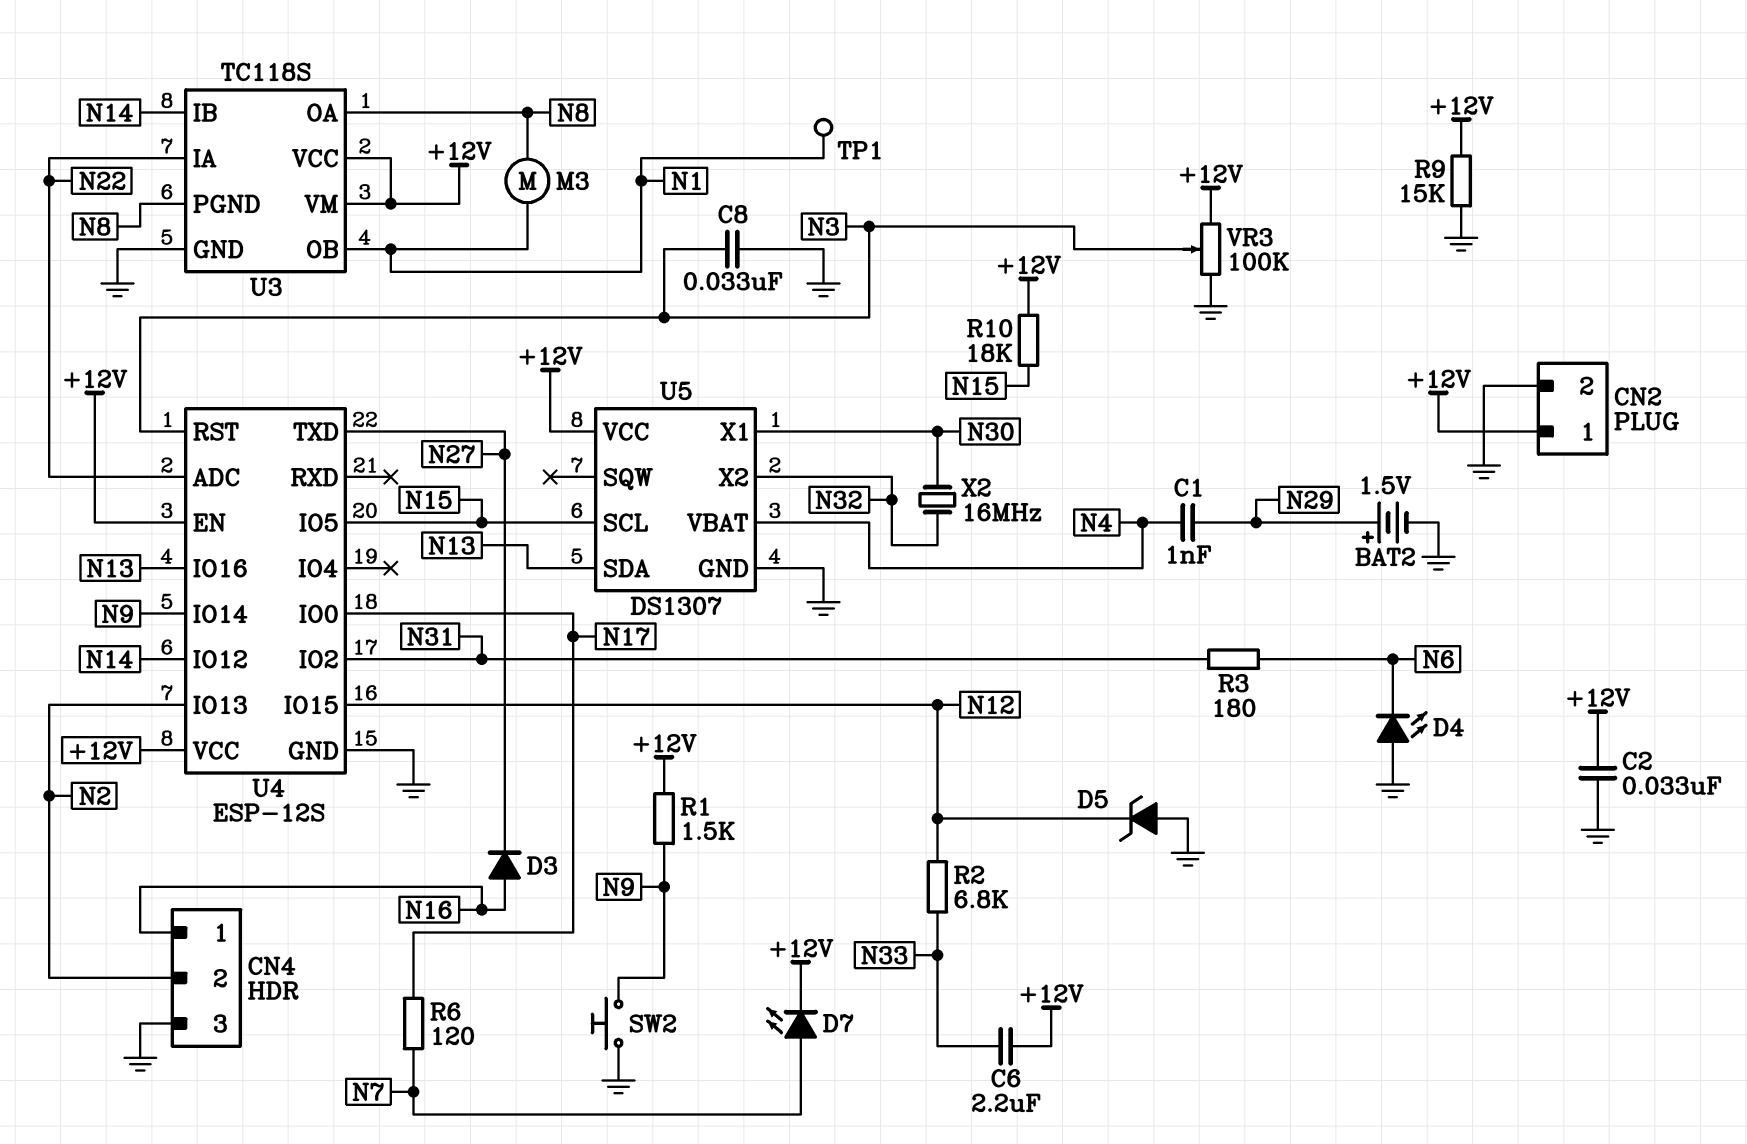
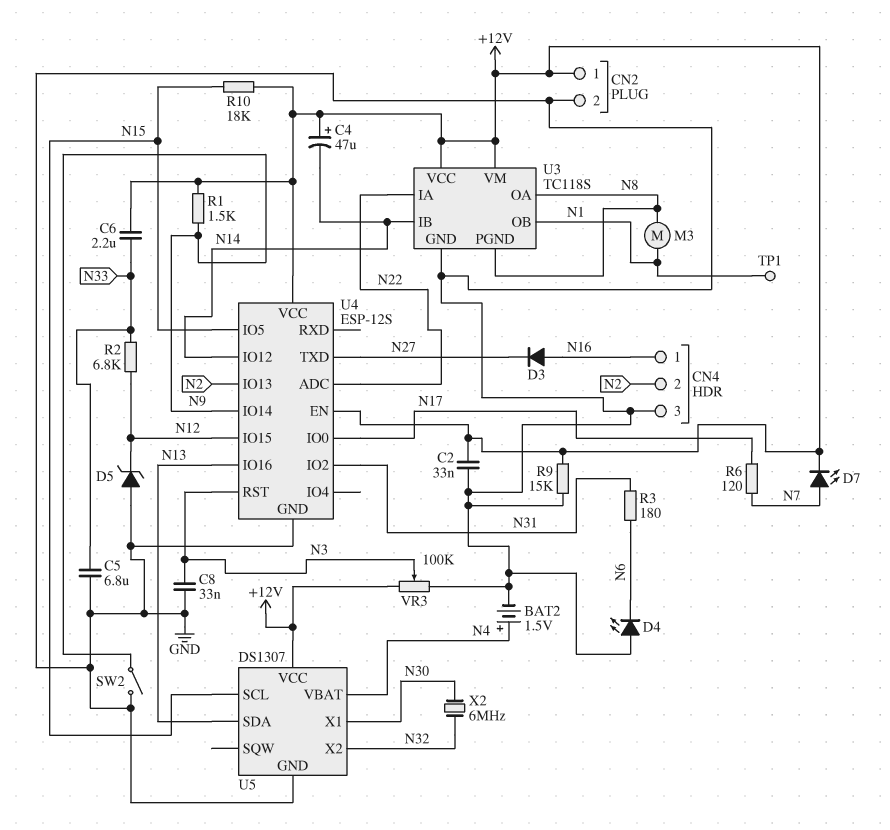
BAT2: 1.5V (plus N29, minus GND) -> 1.5V (plus N4, minus GND)
C1: 1nF (N4, N29) -> none
C4: none -> 47uF (plus +12V, minus N14)
C5: none -> 6.8uF (GND, N33)
SW2: button (GND, N9) -> switch (GND, N9)
X2: 16MHz (N30, N32) -> 6MHz (N30, N32)

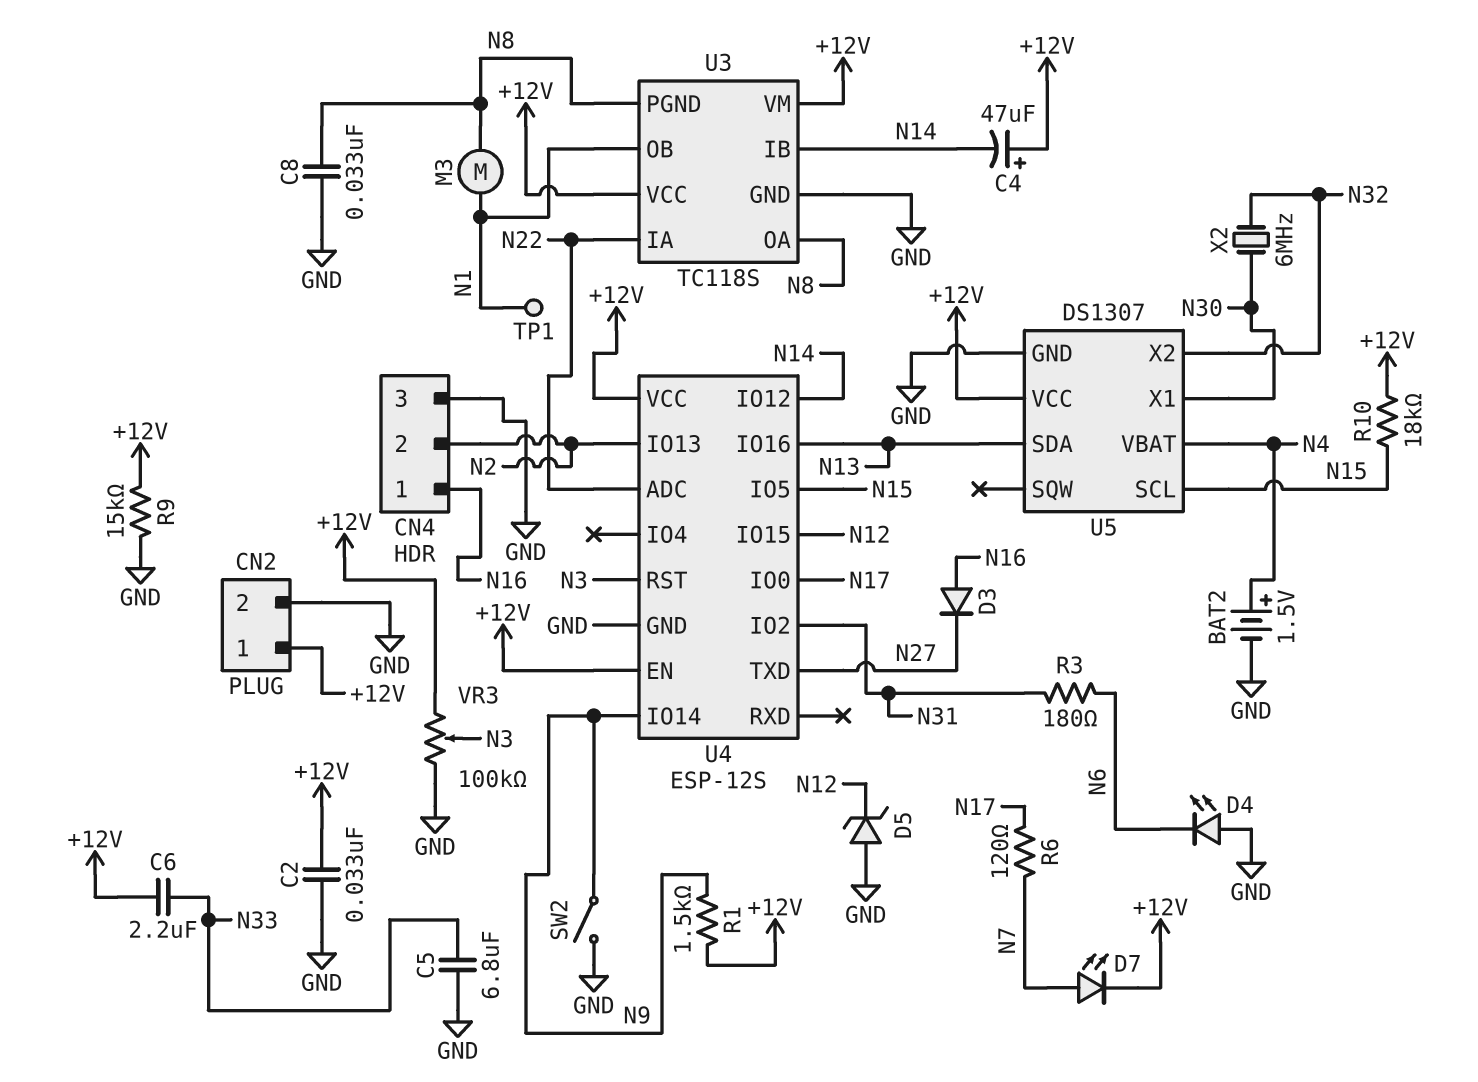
C8: 33nF (GND, N3) -> 33nF (GND, N8)
R2: 6.8k (N12, N33) -> none

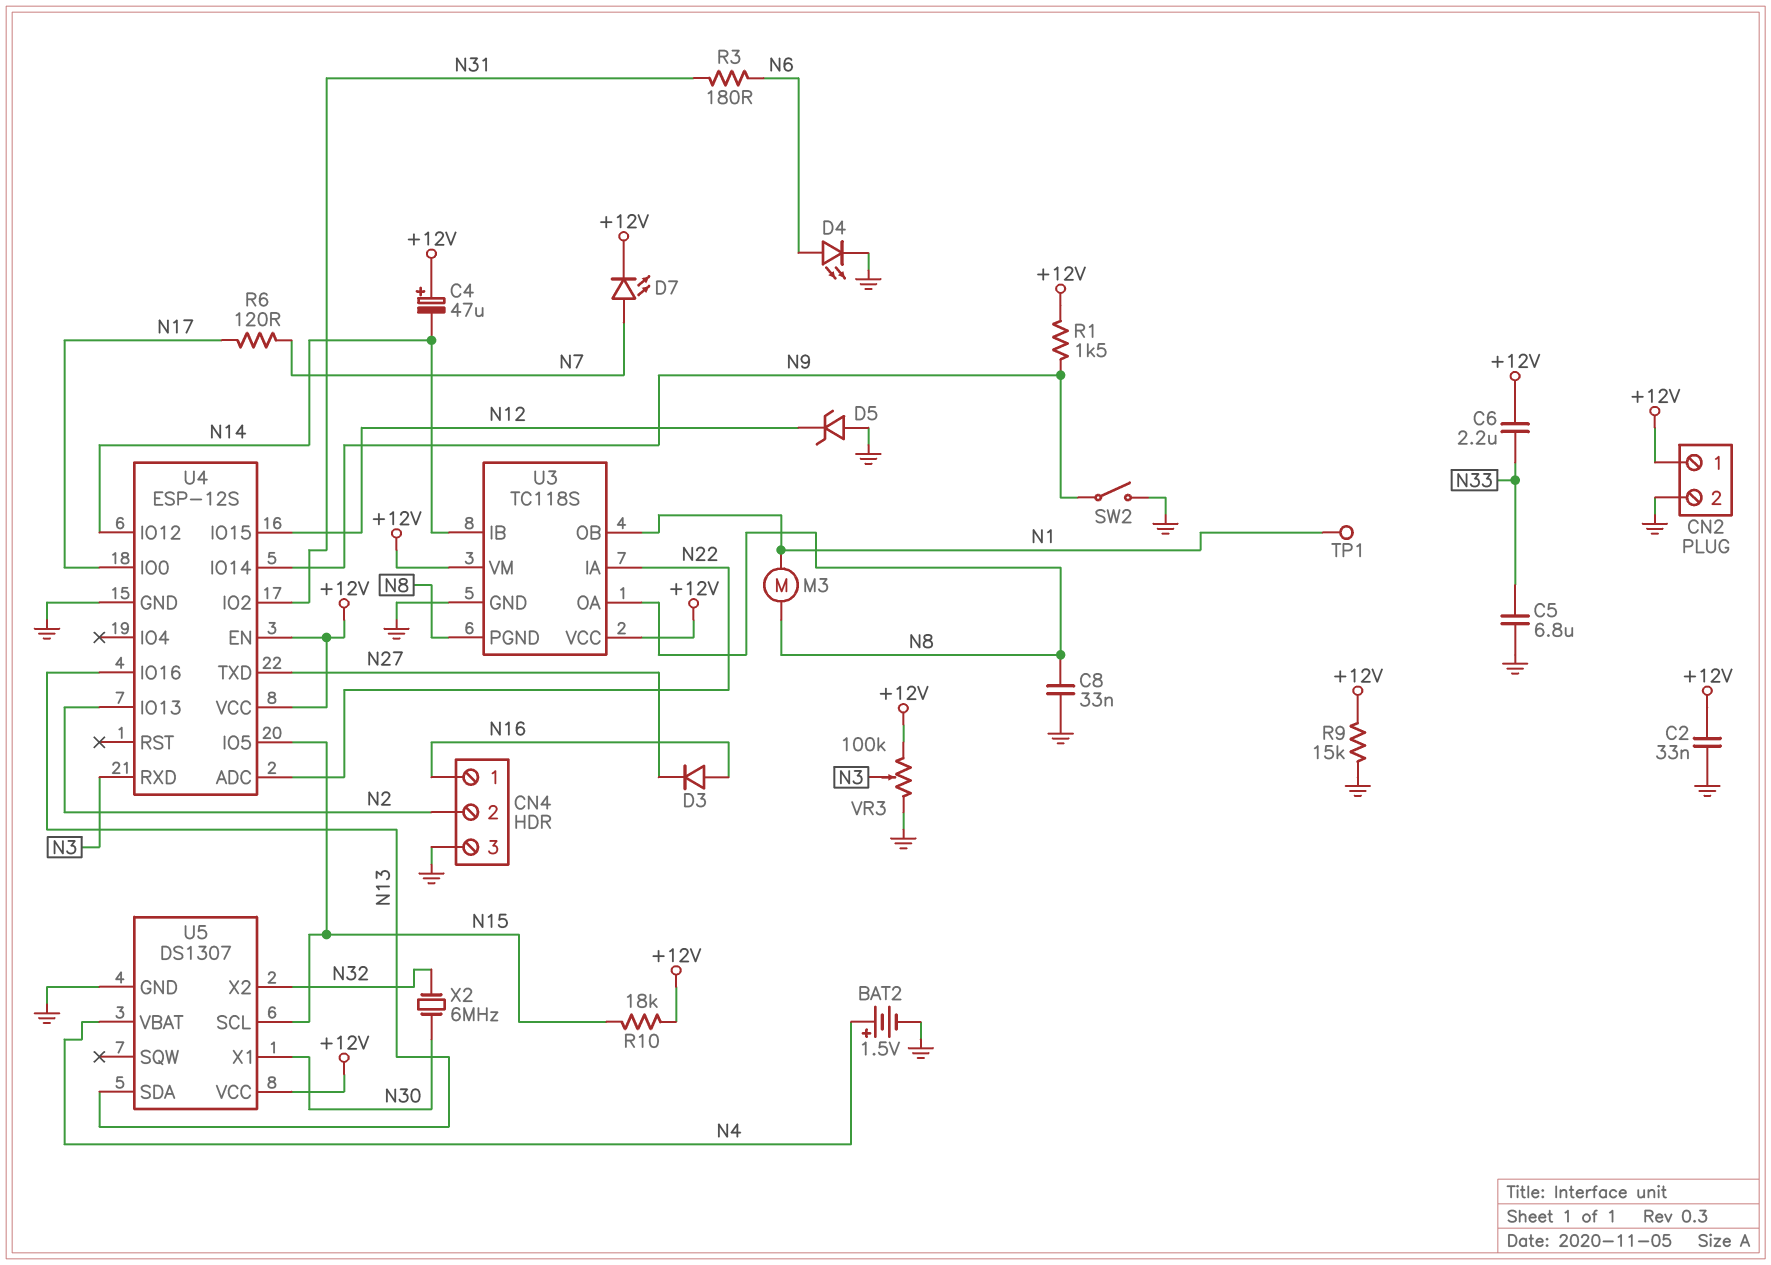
D4: LED (A GND, K N6) -> LED (A N6, K GND)
U4 pin RST: N3 -> none
U4 pin RXD: none -> N3

